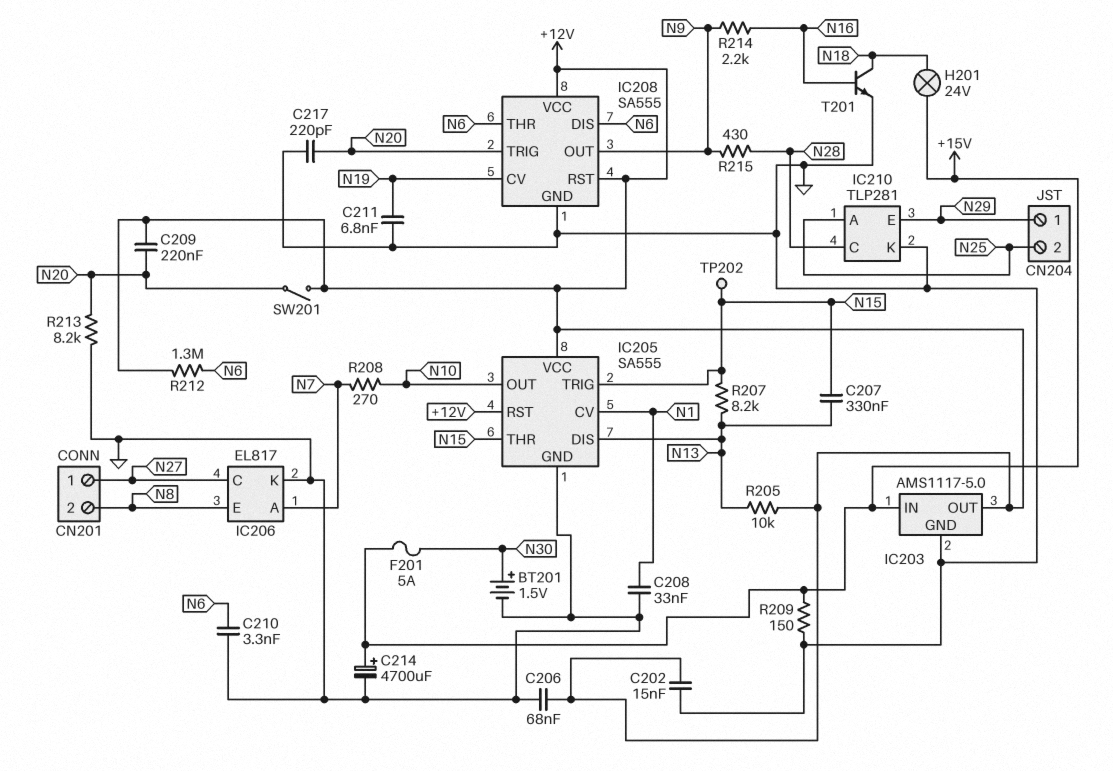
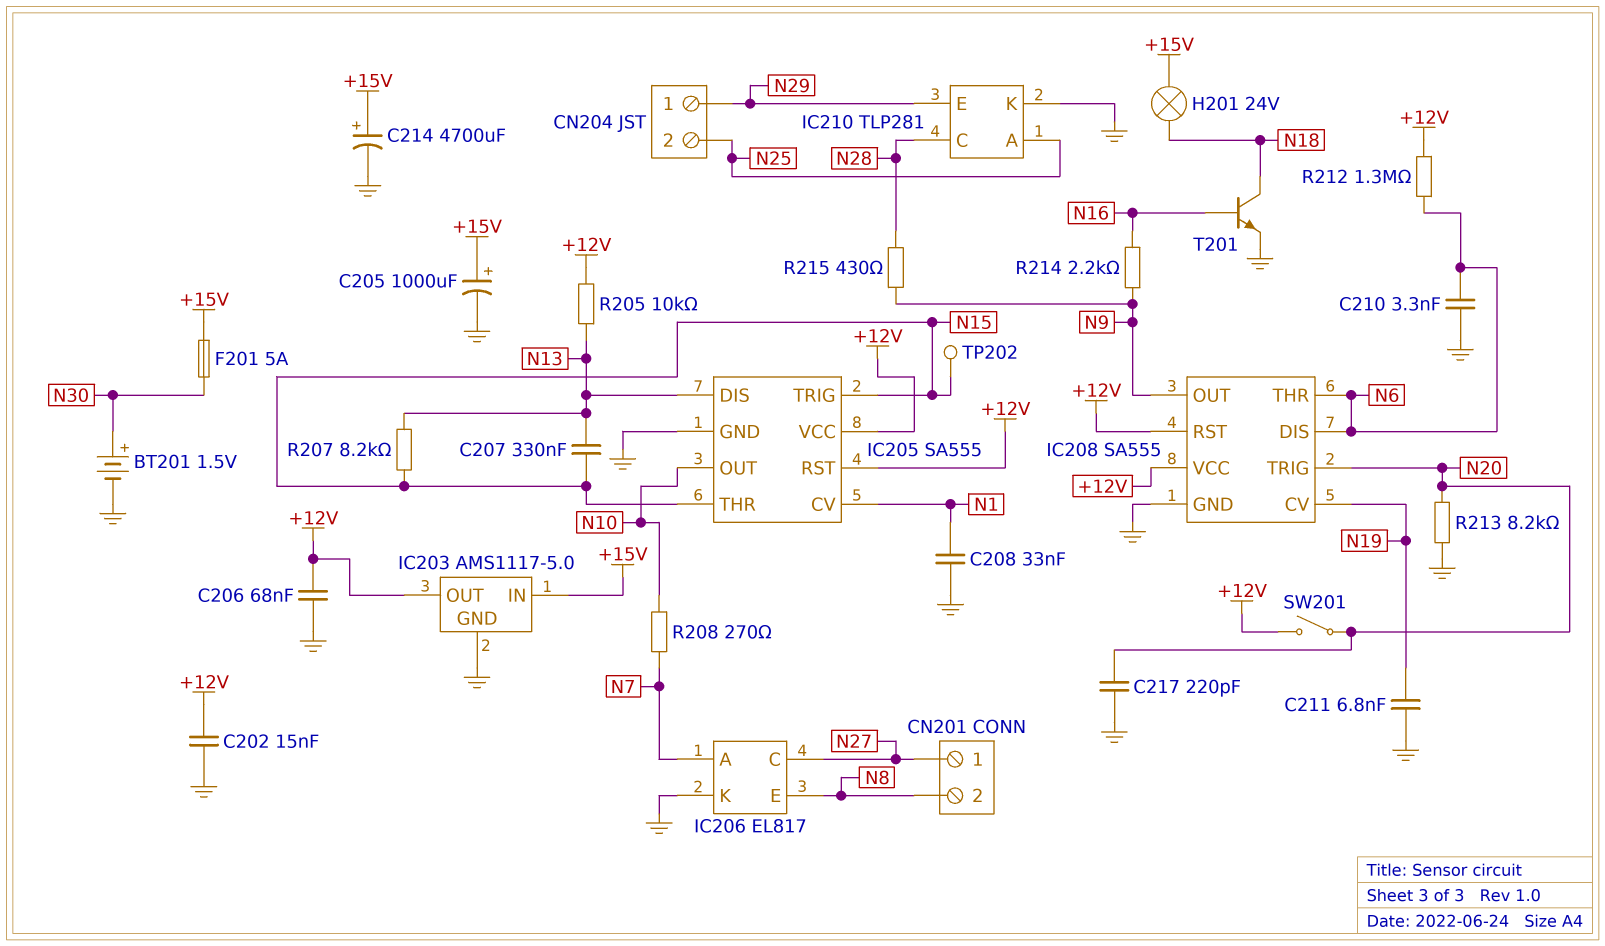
C205: none -> 1000uF (plus +15V, minus GND)
C209: 220nF (+12V, N20) -> none
R209: 150 (+15V, GND) -> none

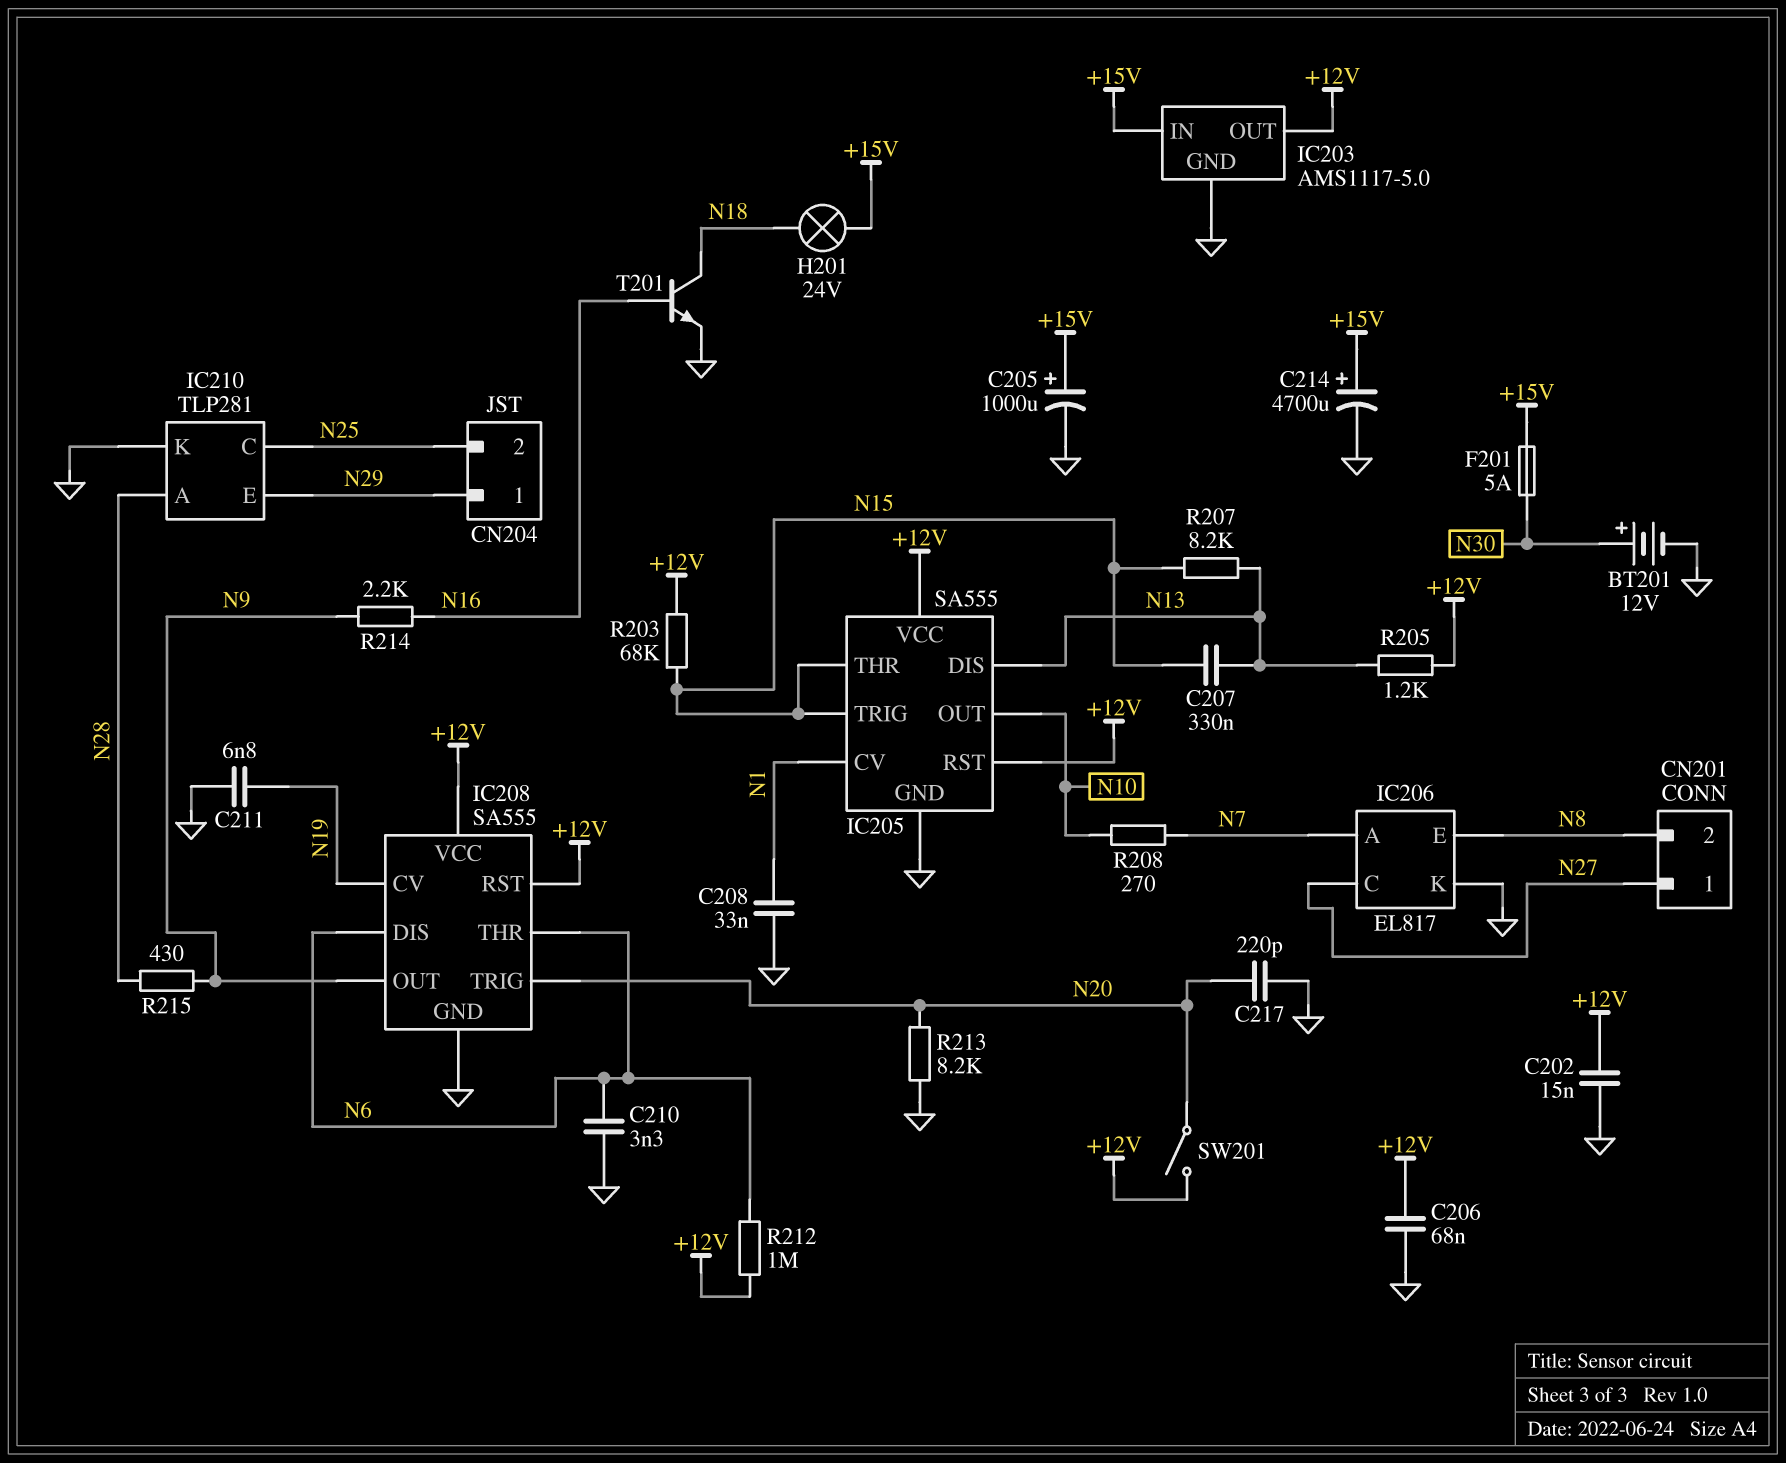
BT201: 1.5V (plus N30, minus GND) -> 12V (plus N30, minus GND)
IC210 pin A: N25 -> N28
IC210 pin C: N28 -> N25
R203: none -> 68k (+12V, N15)
R205: 10k (+12V, N13) -> 1.2k (+12V, N13)
R212: 1.3M (+12V, N6) -> 1M (+12V, N6)
TP202: test point (N15) -> none

